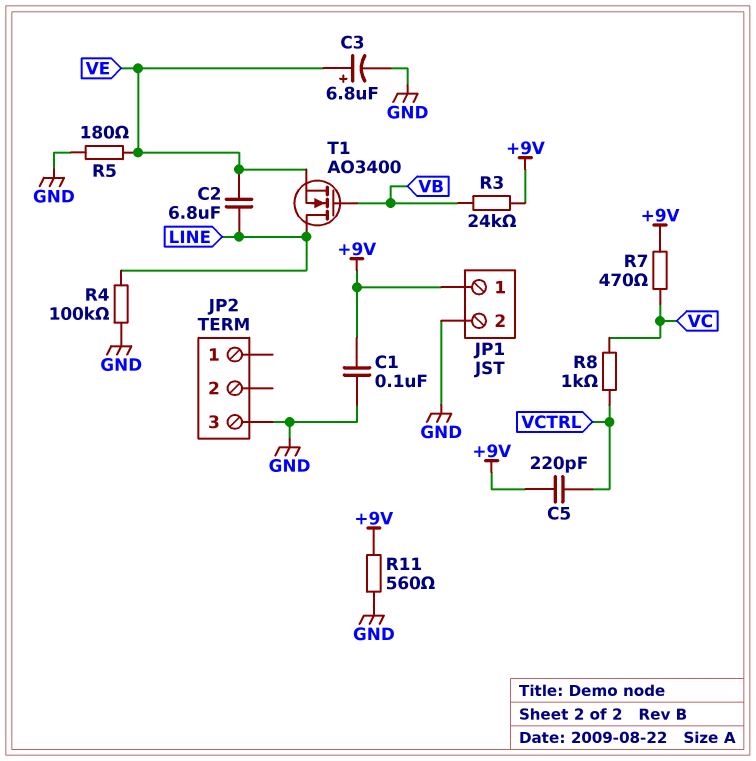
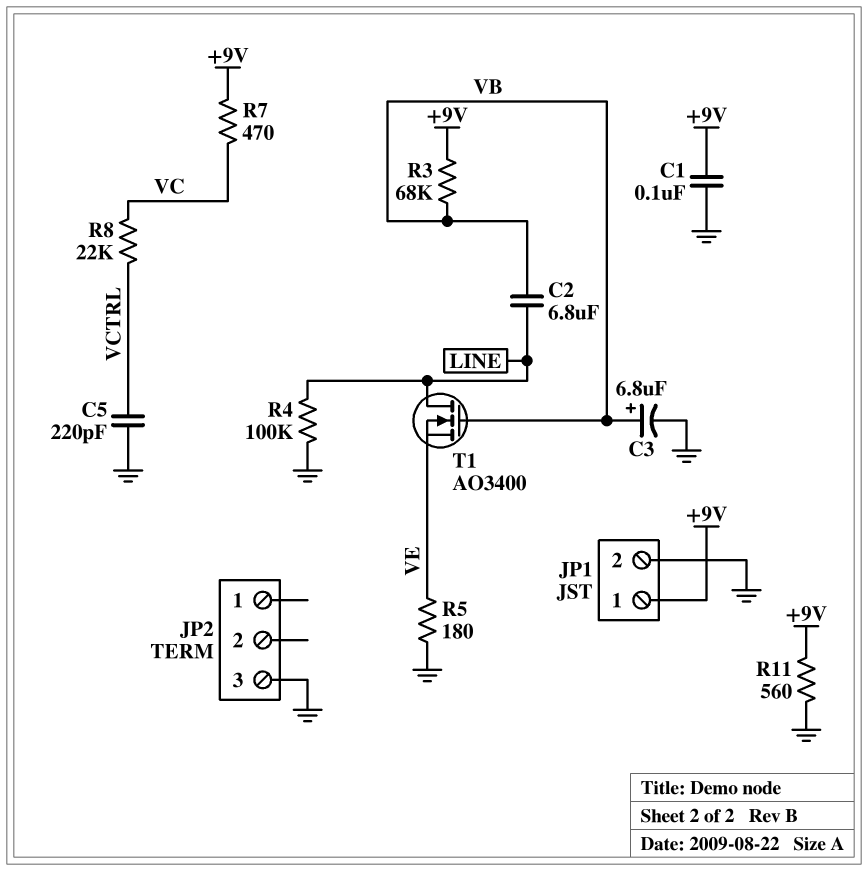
C2: 6.8uF (LINE, VE) -> 6.8uF (LINE, VB)
C3: 6.8uF (plus VE, minus GND) -> 6.8uF (plus VB, minus GND)
C5: 220pF (+9V, VCTRL) -> 220pF (GND, VCTRL)
R3: 24k (+9V, VB) -> 68k (+9V, VB)
R8: 1k (VC, VCTRL) -> 22k (VC, VCTRL)

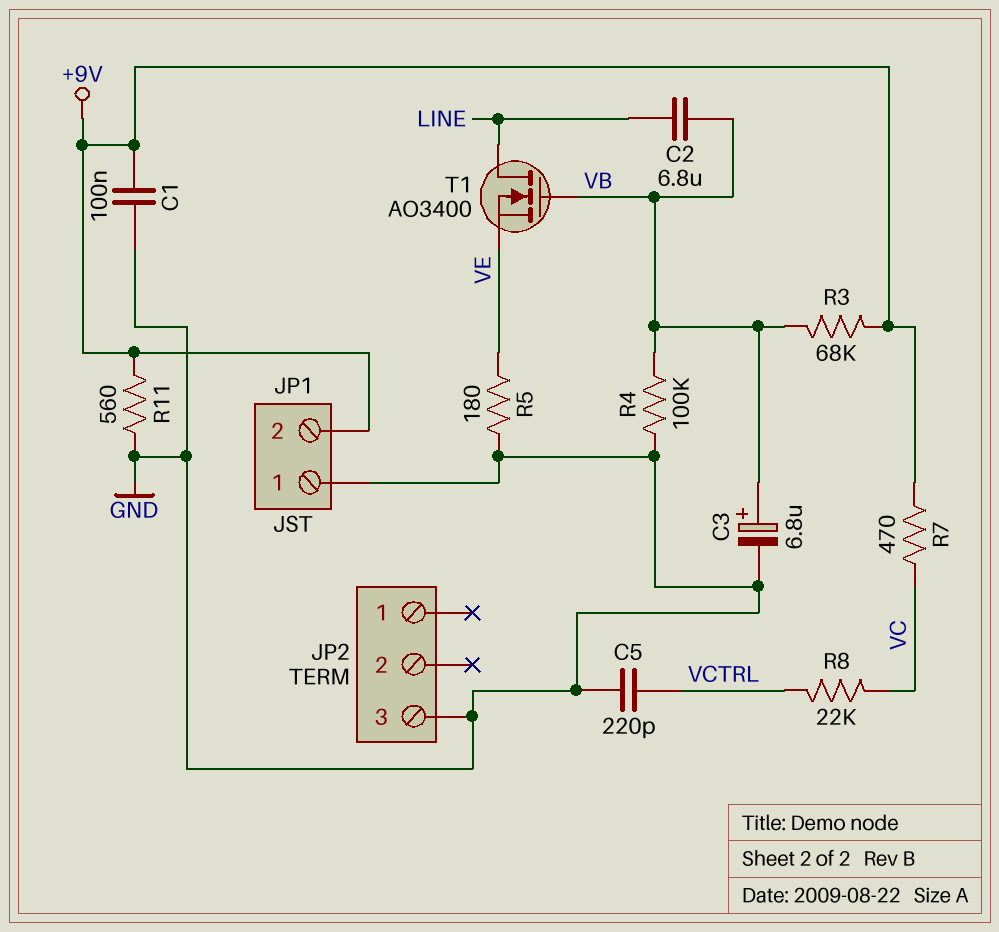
JP1 pin 1: +9V -> GND
JP1 pin 2: GND -> +9V
R4: 100k (GND, LINE) -> 100k (GND, VB)

